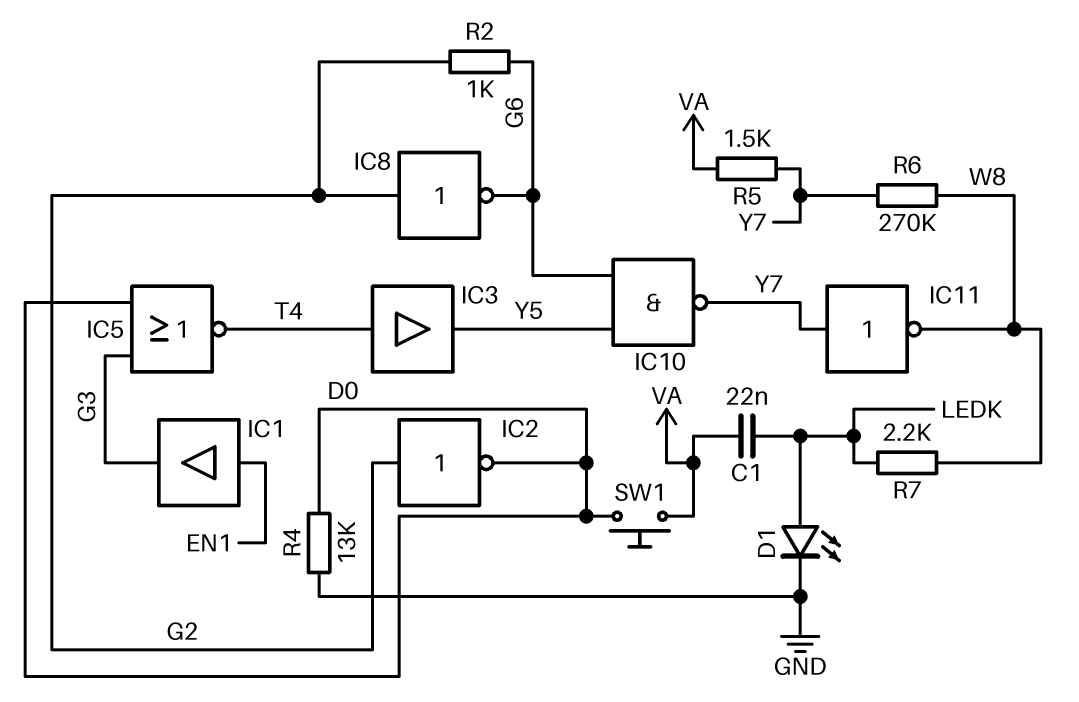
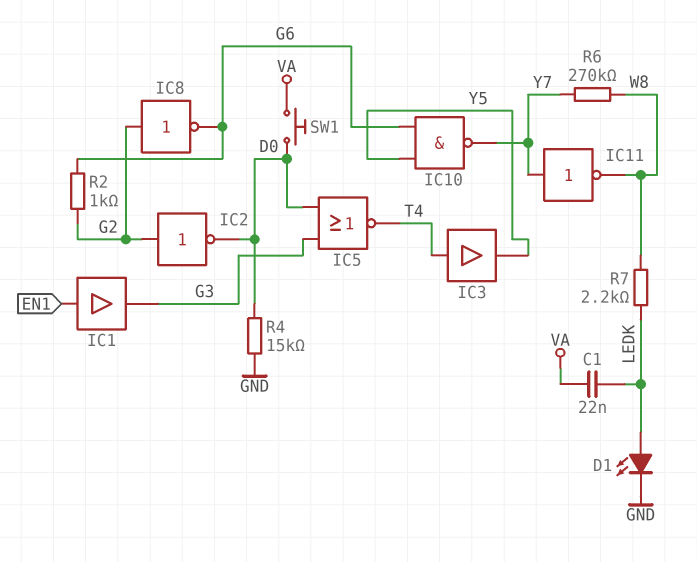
R4: 13k (D0, GND) -> 15k (D0, GND)
R5: 1.5k (VA, Y7) -> none

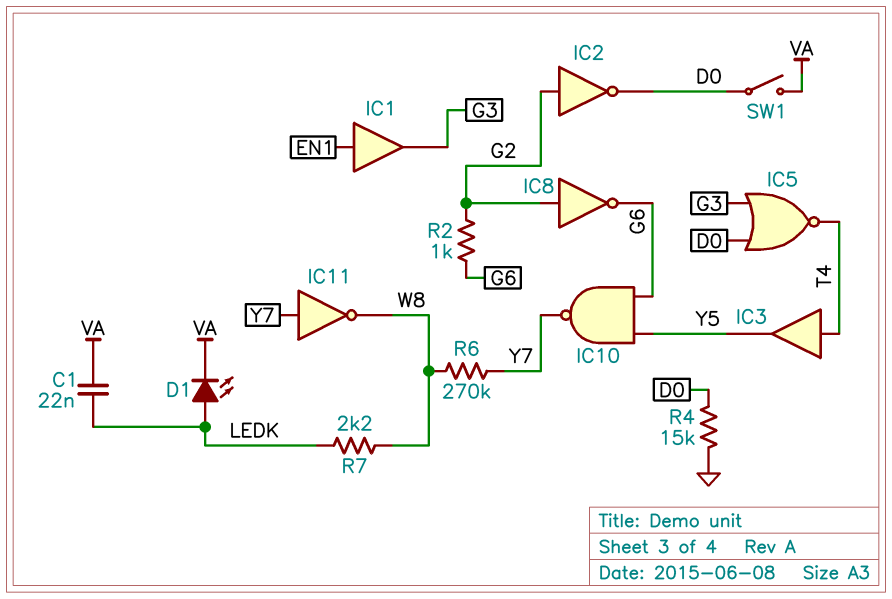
D1: LED (A LEDK, K GND) -> LED (A LEDK, K VA)
SW1: button (D0, VA) -> switch (D0, VA)

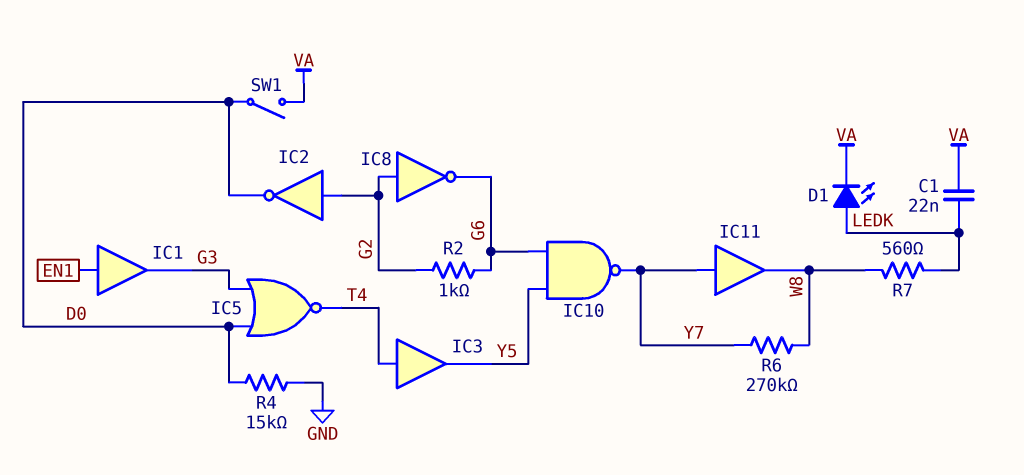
IC11: NOT (in Y7, out W8) -> buffer (in Y7, out W8)
R7: 2.2k (LEDK, W8) -> 560 (LEDK, W8)

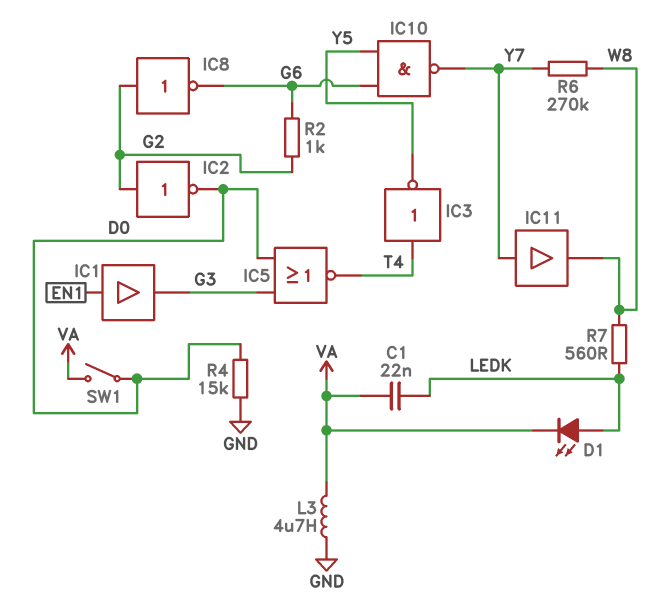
IC3: buffer (in T4, out Y5) -> NOT (in T4, out Y5)
L3: none -> 4.7uH (GND, VA)

